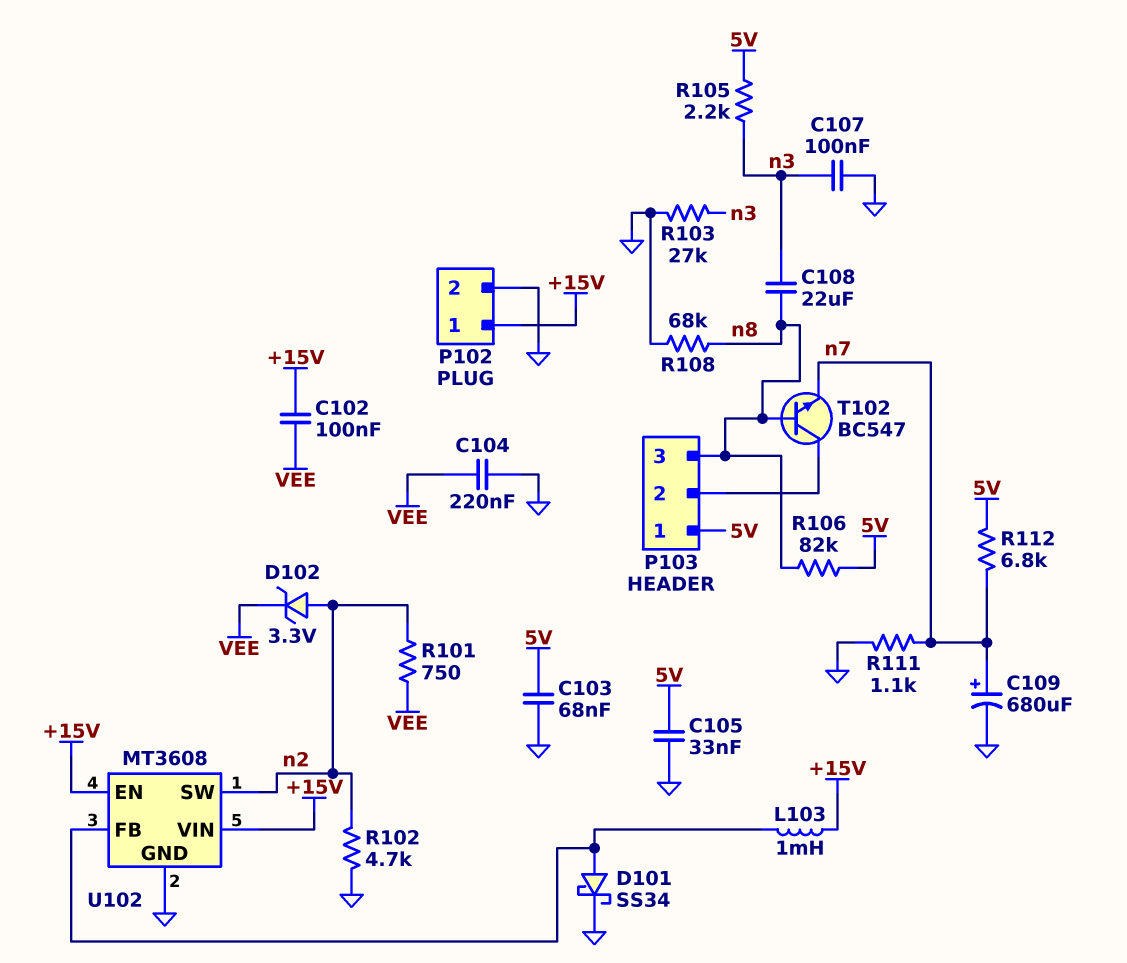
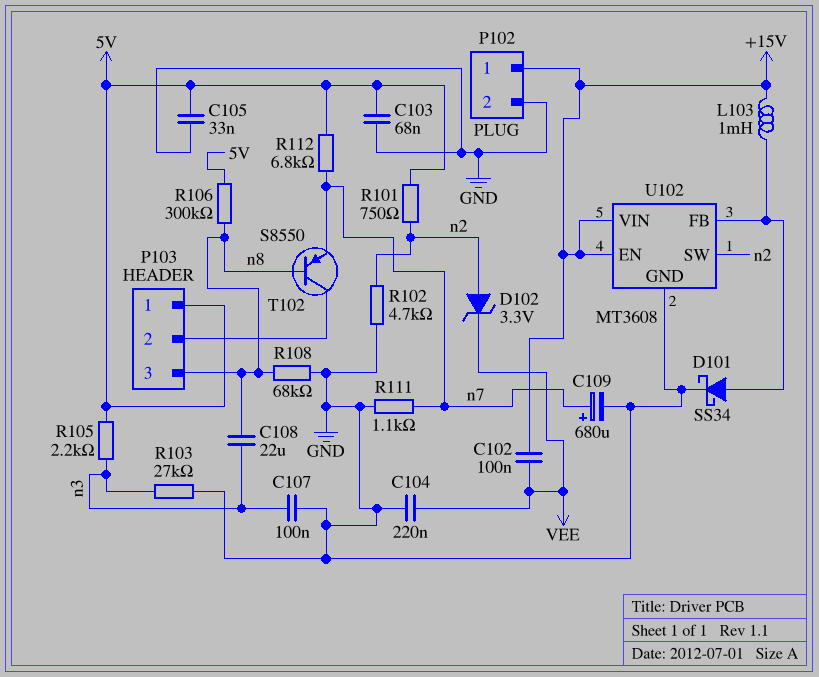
R101: 750 (VEE, n2) -> 750 (5V, n2)
R106: 82k (5V, n8) -> 300k (5V, n8)
T102: NPN BC547 (B n8, C P103/2, E n7) -> PNP S8550 (B n8, C P103/2, E n7)

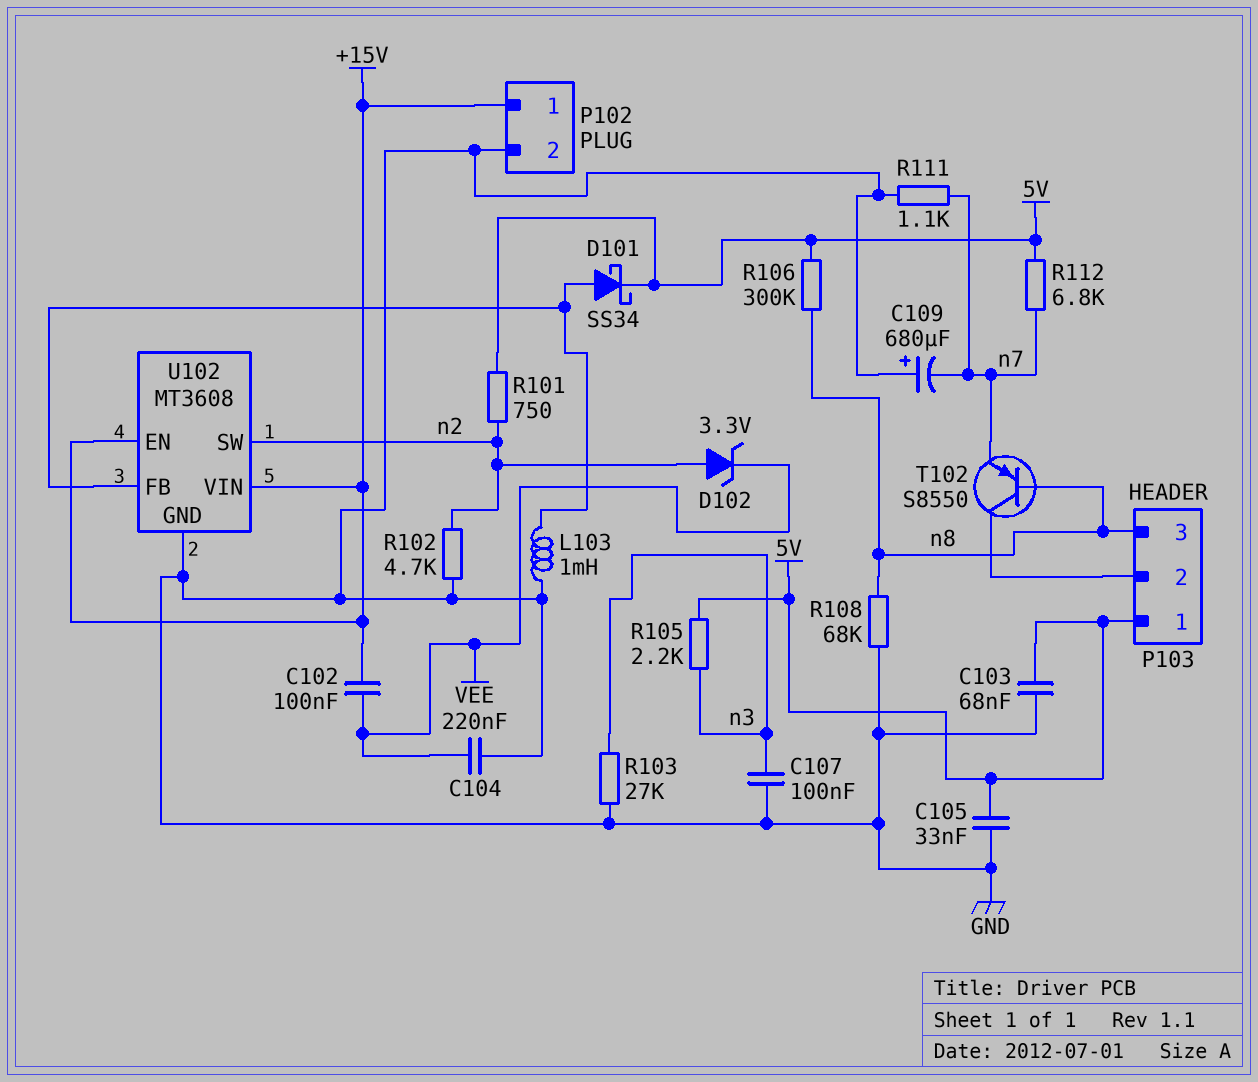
C108: 22uF (n3, n8) -> none
C109: 680uF (plus n7, minus GND) -> 680uF (plus GND, minus n7)
D101: schottky SS34 (A U102/FB, K GND) -> schottky SS34 (A U102/FB, K 5V)
L103: 1mH (+15V, U102/FB) -> 1mH (GND, U102/FB)

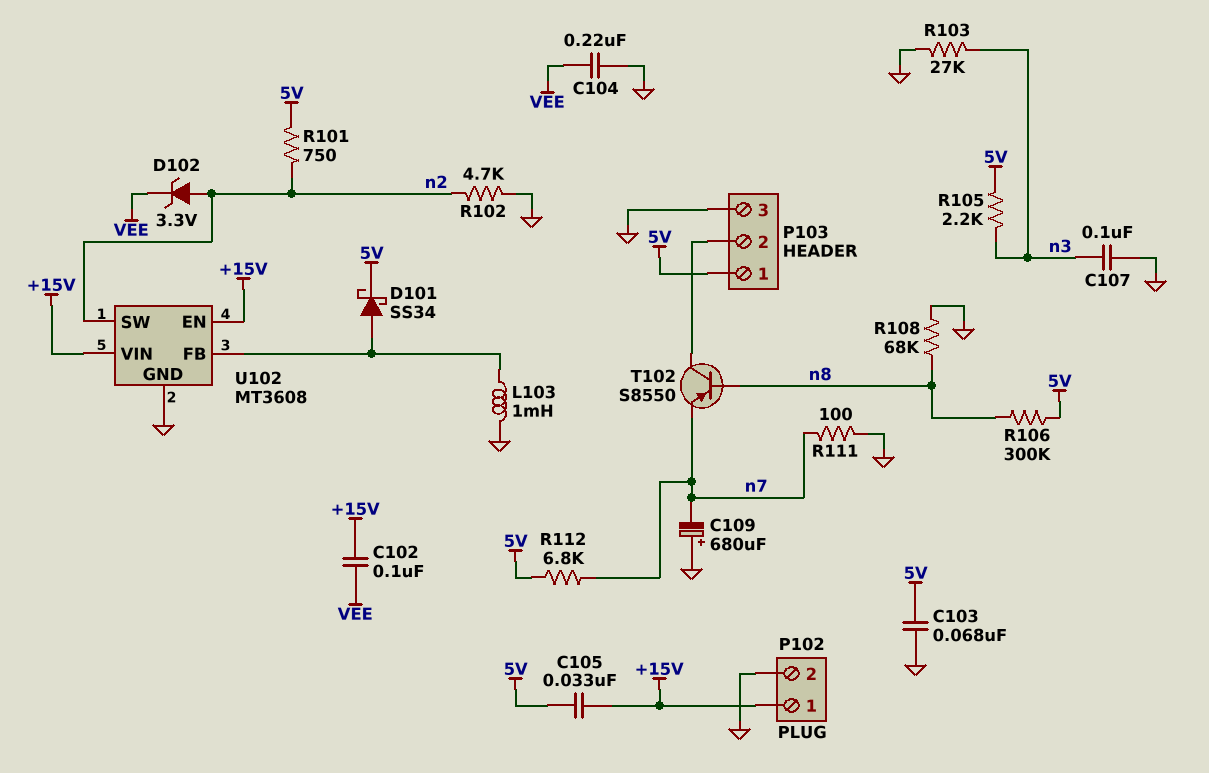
C105: 33nF (5V, GND) -> 33nF (+15V, 5V)
P103 pin 3: n8 -> GND
R111: 1.1k (GND, n7) -> 100 (GND, n7)

